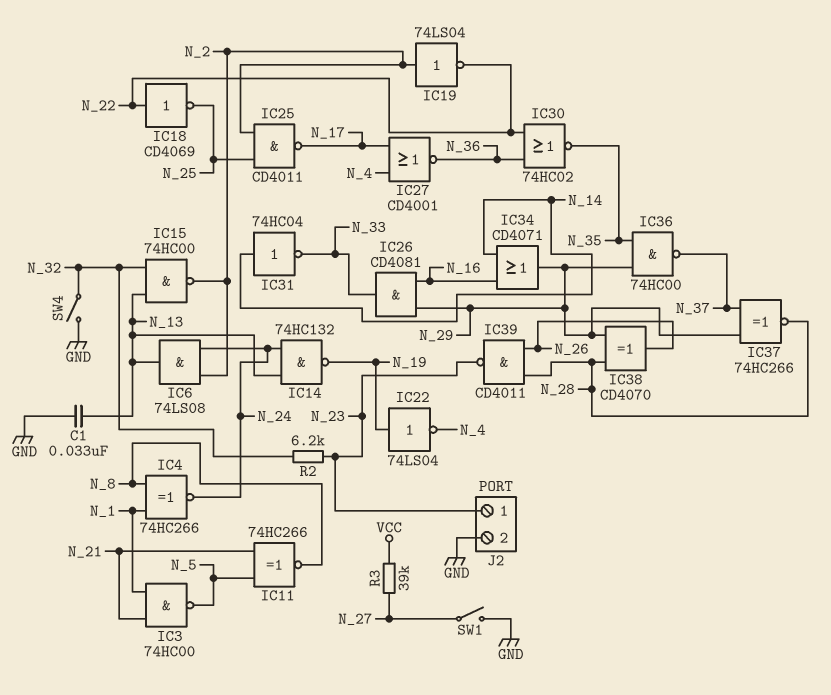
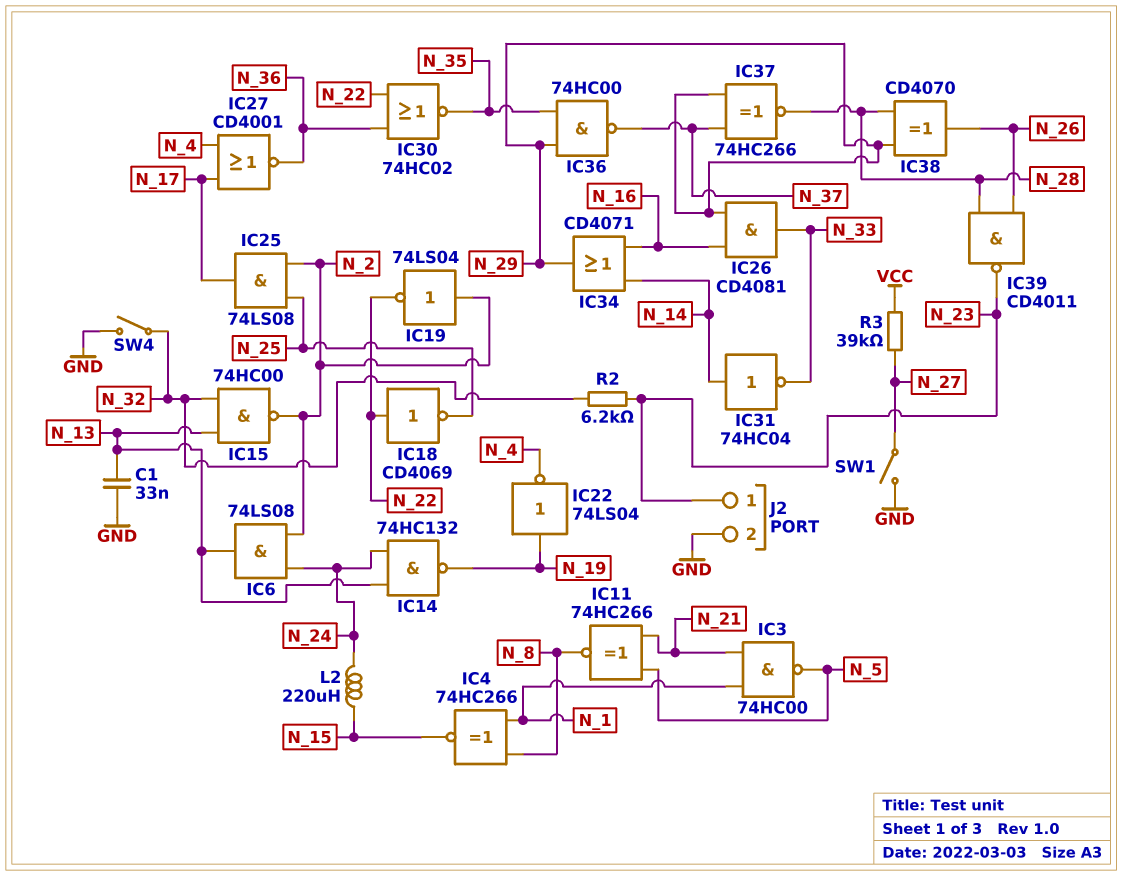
IC4: XNOR 74HC266 (in N_1, in N_8, out N_24) -> XNOR 74HC266 (in N_1, in N_8, out N_15)
IC25: NAND CD4011 (in N_2, in N_25, out N_17) -> AND 74LS08 (in N_2, in N_25, out N_17)
L2: none -> 220uH (N_15, N_24)

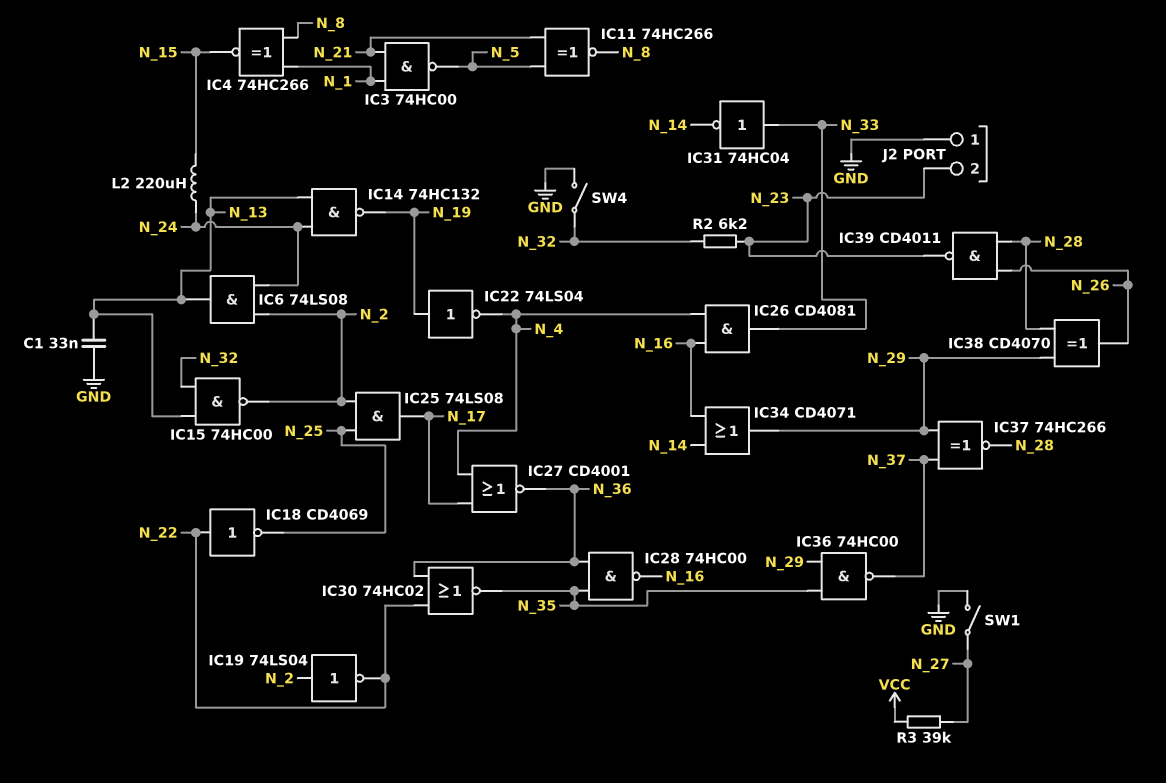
IC26: AND CD4081 (in N_16, in N_29, out N_33) -> AND CD4081 (in N_4, in N_16, out N_33)
IC28: none -> NAND 74HC00 (in N_35, in N_36, out N_16)
IC31: NOT 74HC04 (in N_14, out N_33) -> NOT 74HC04 (in N_33, out N_14)
J2 pin 1: N_23 -> GND
J2 pin 2: GND -> N_23

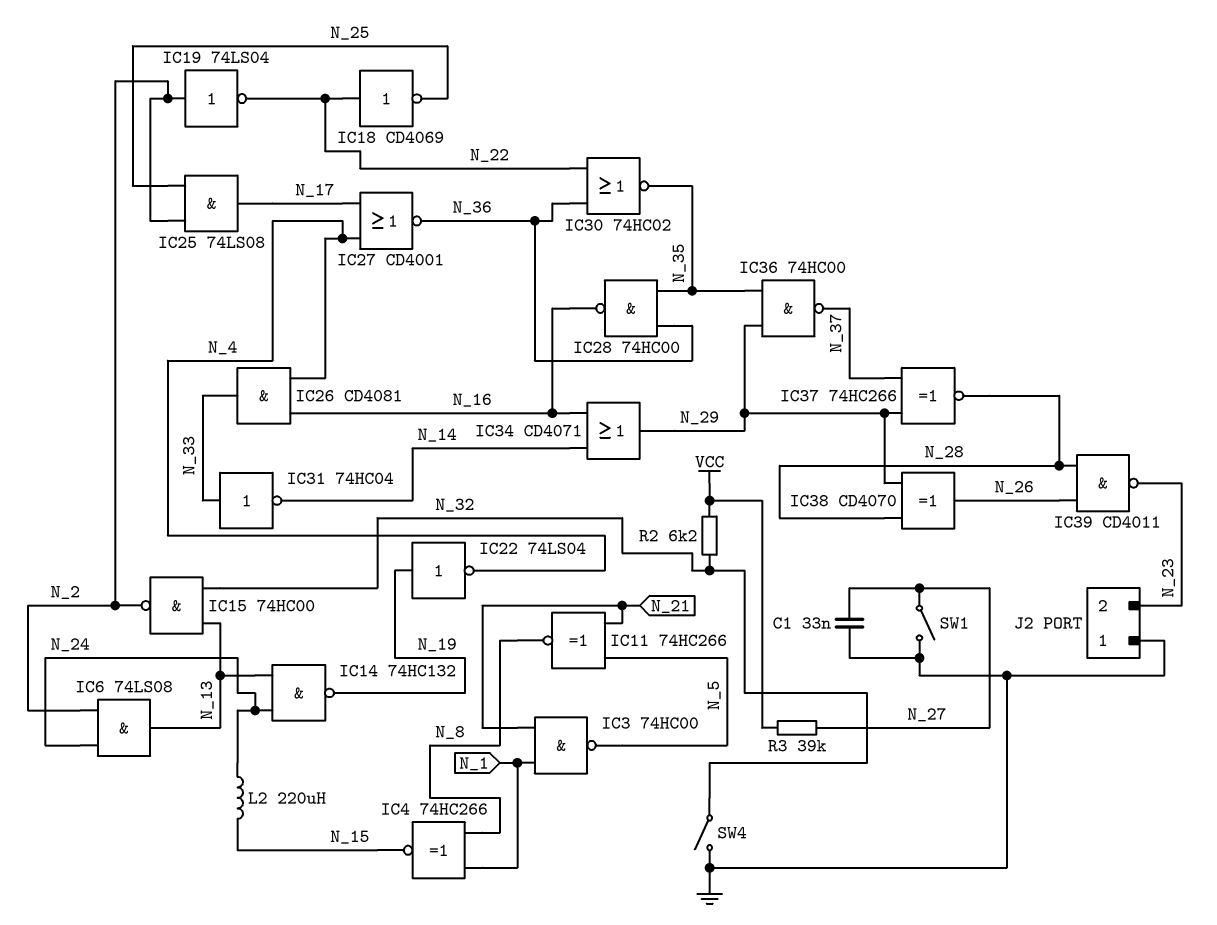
C1: 33nF (GND, N_13) -> 33nF (GND, N_27)
R2: 6.2k (N_23, N_32) -> 6.2k (N_32, VCC)

